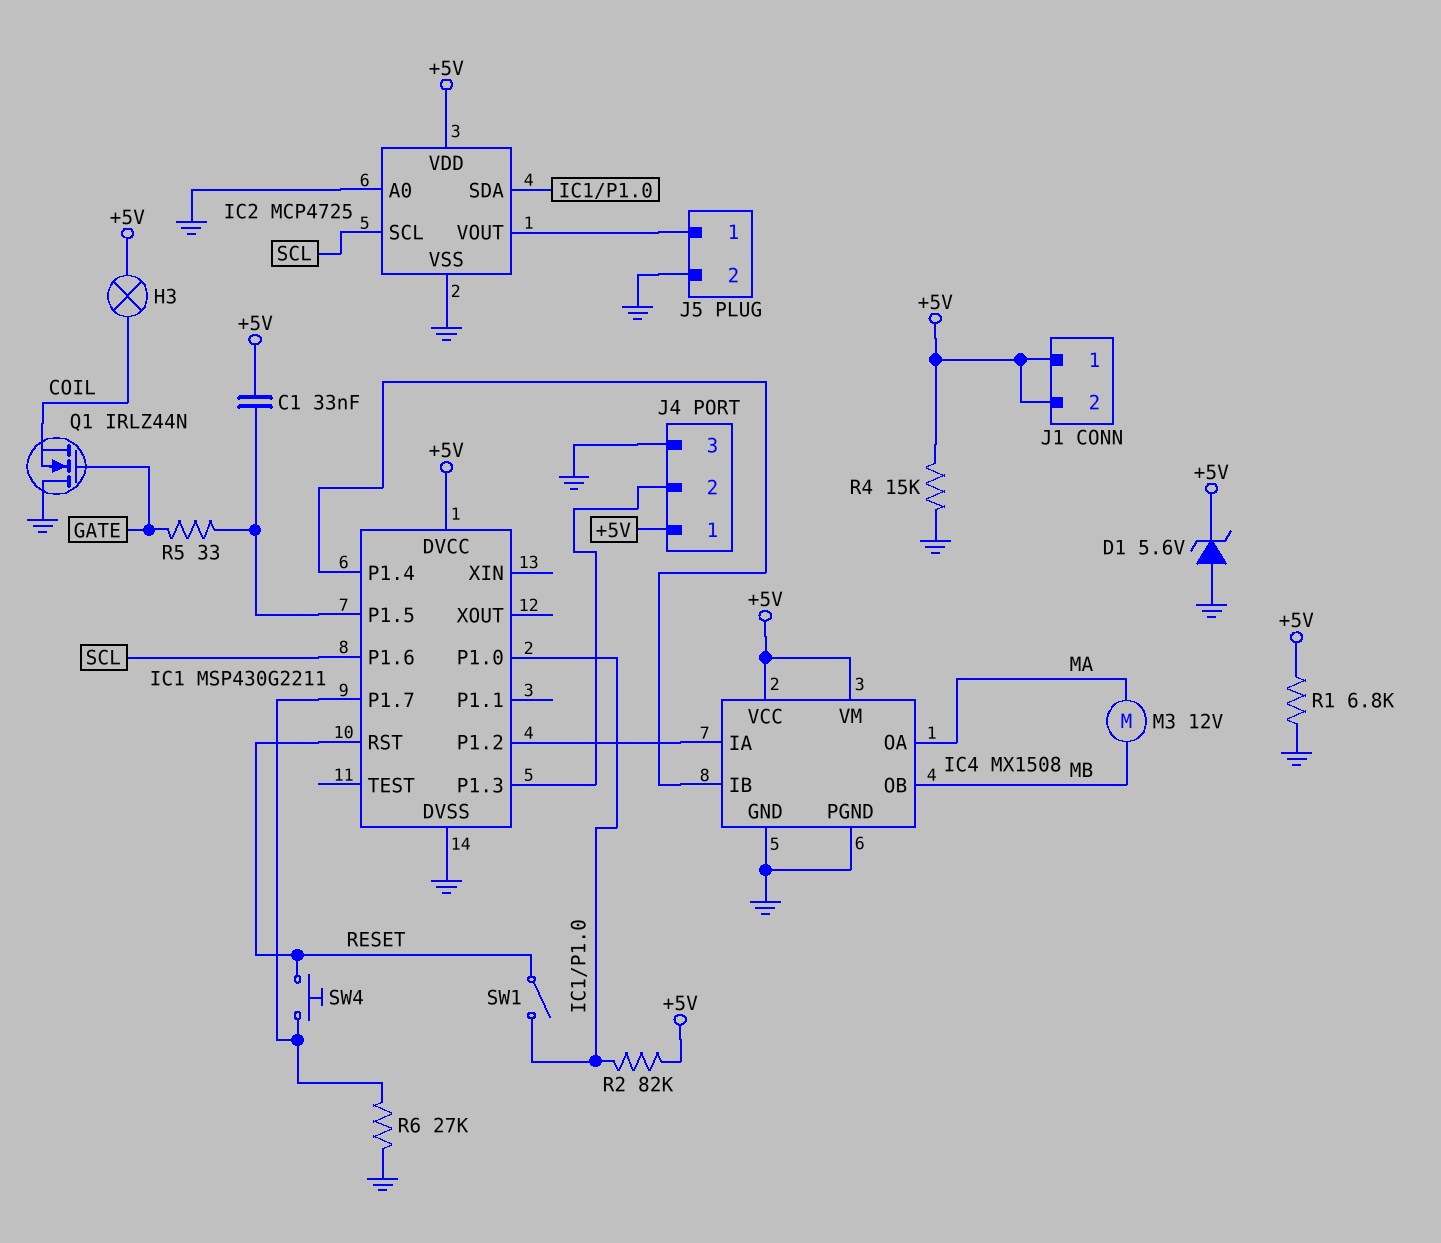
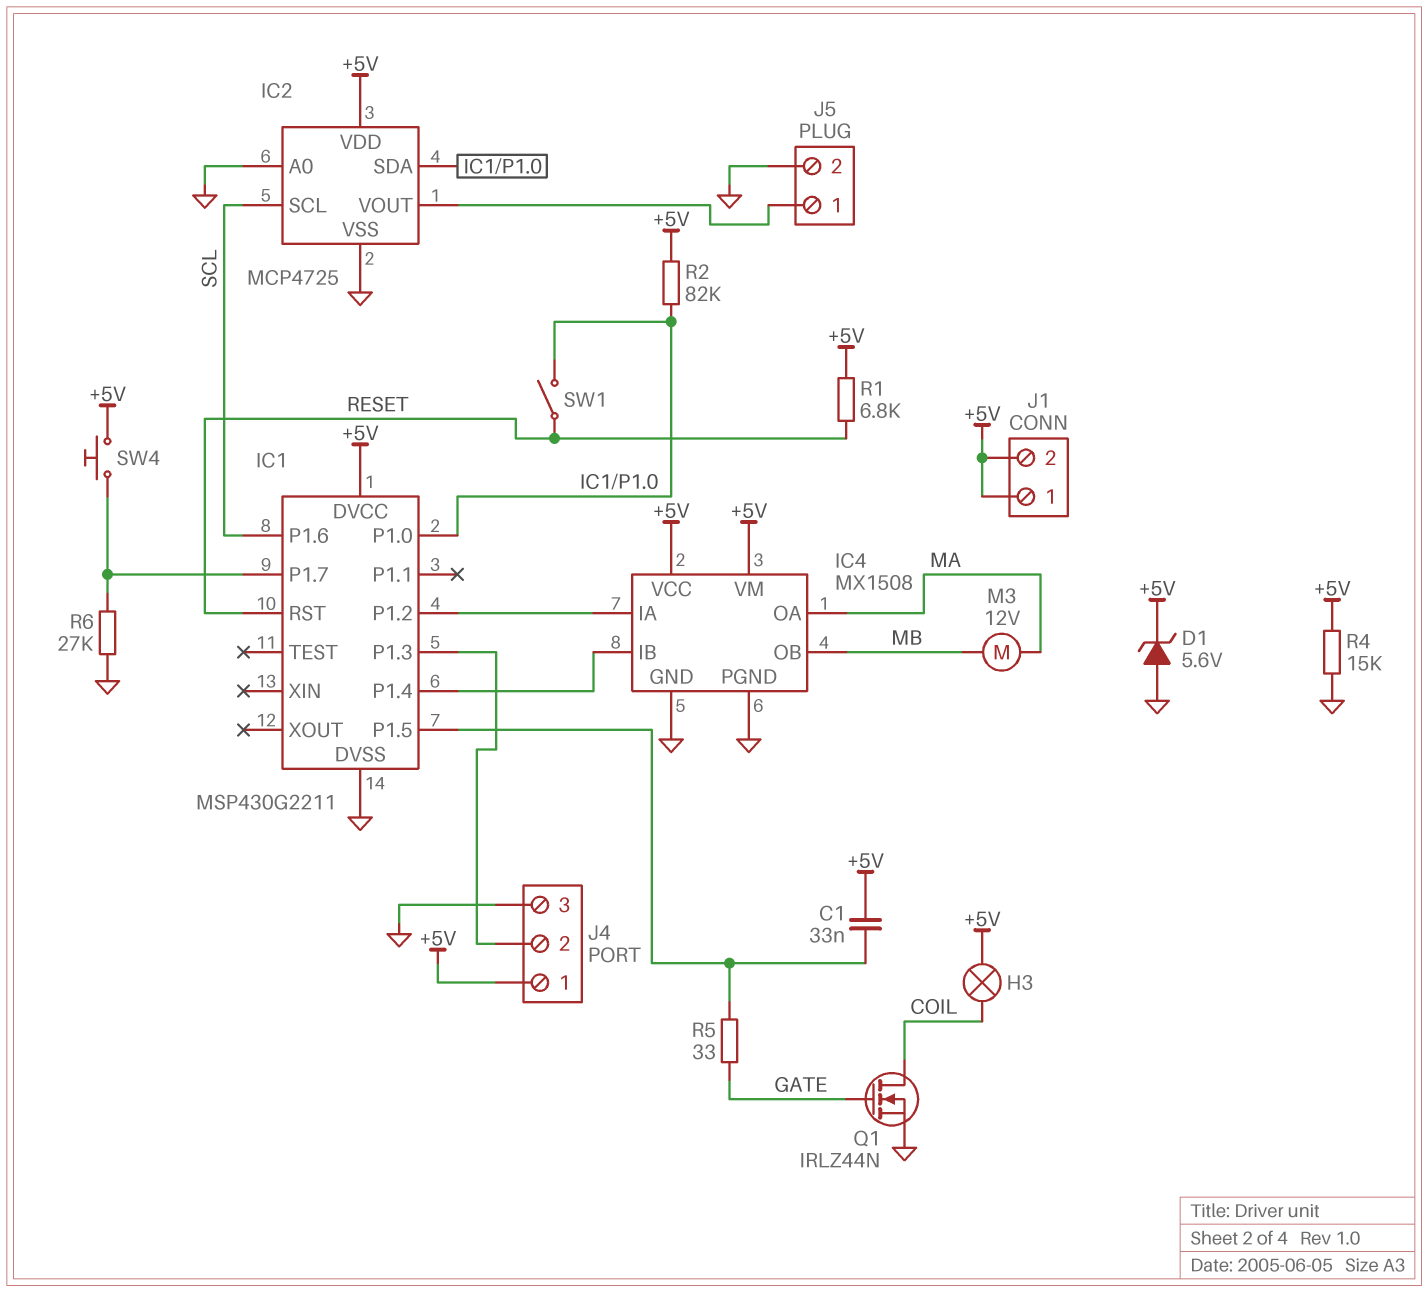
Q1: NMOS IRLZ44N (G GATE, D GND, S COIL) -> NMOS IRLZ44N (G GATE, D COIL, S GND)
R1: 6.8k (+5V, GND) -> 6.8k (+5V, RESET)
SW4: button (IC1/P1.7, RESET) -> button (+5V, IC1/P1.7)

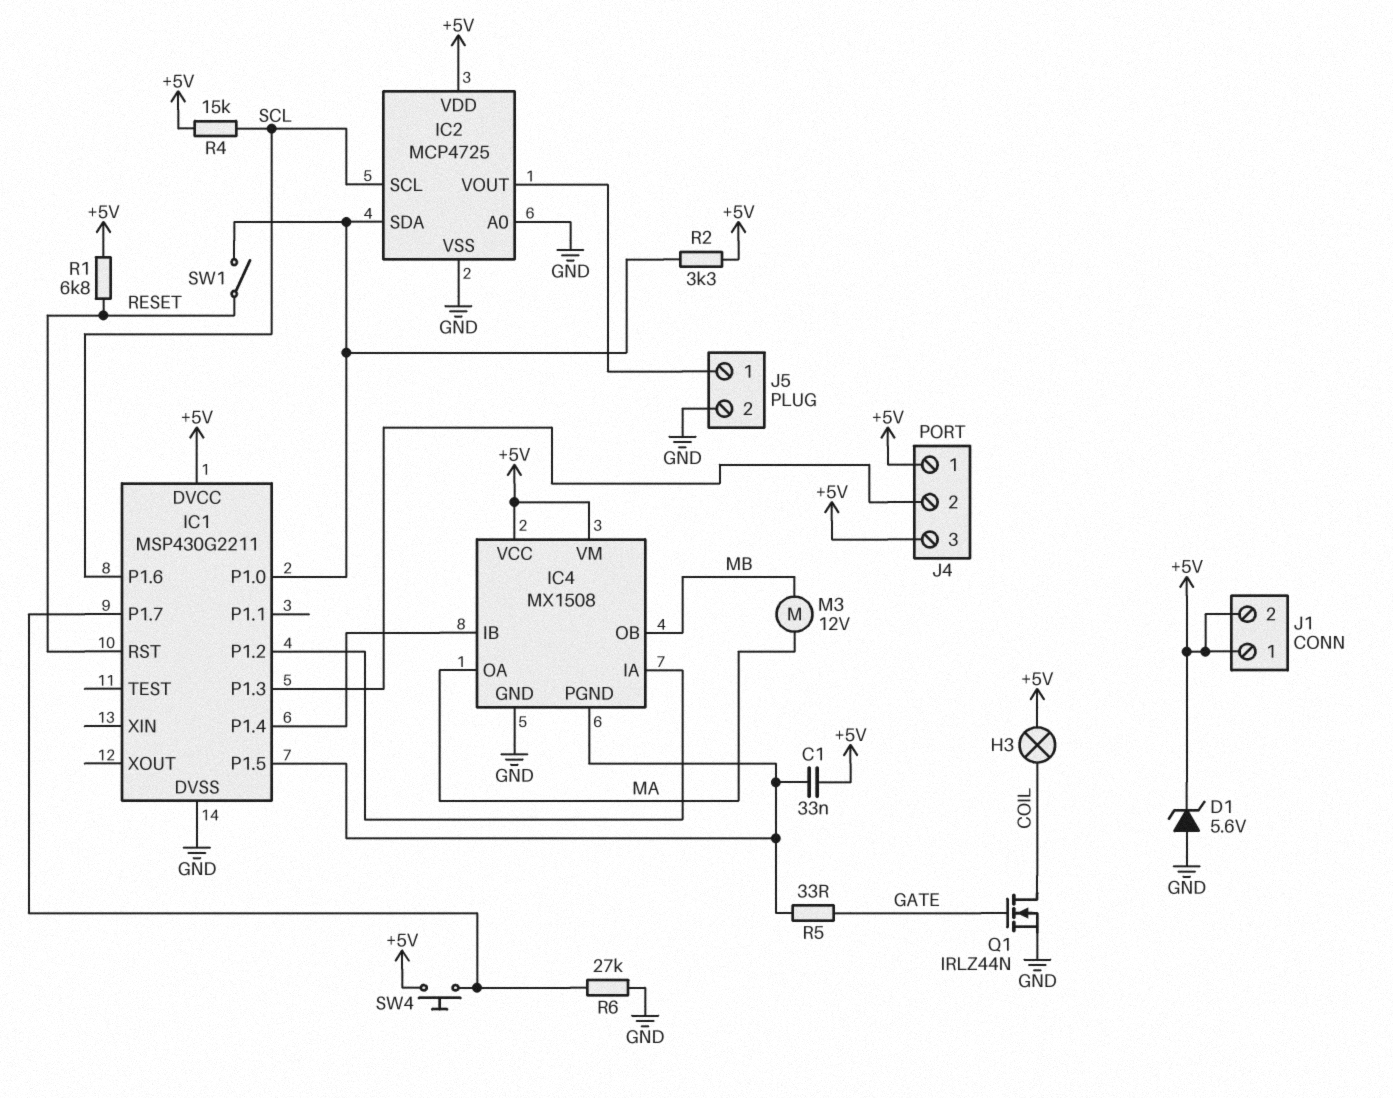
IC4 pin PGND: GND -> IC1/P1.5
J4 pin 3: GND -> +5V
R2: 82k (+5V, IC1/P1.0) -> 3.3k (+5V, IC1/P1.0)
R4: 15k (+5V, GND) -> 15k (+5V, SCL)

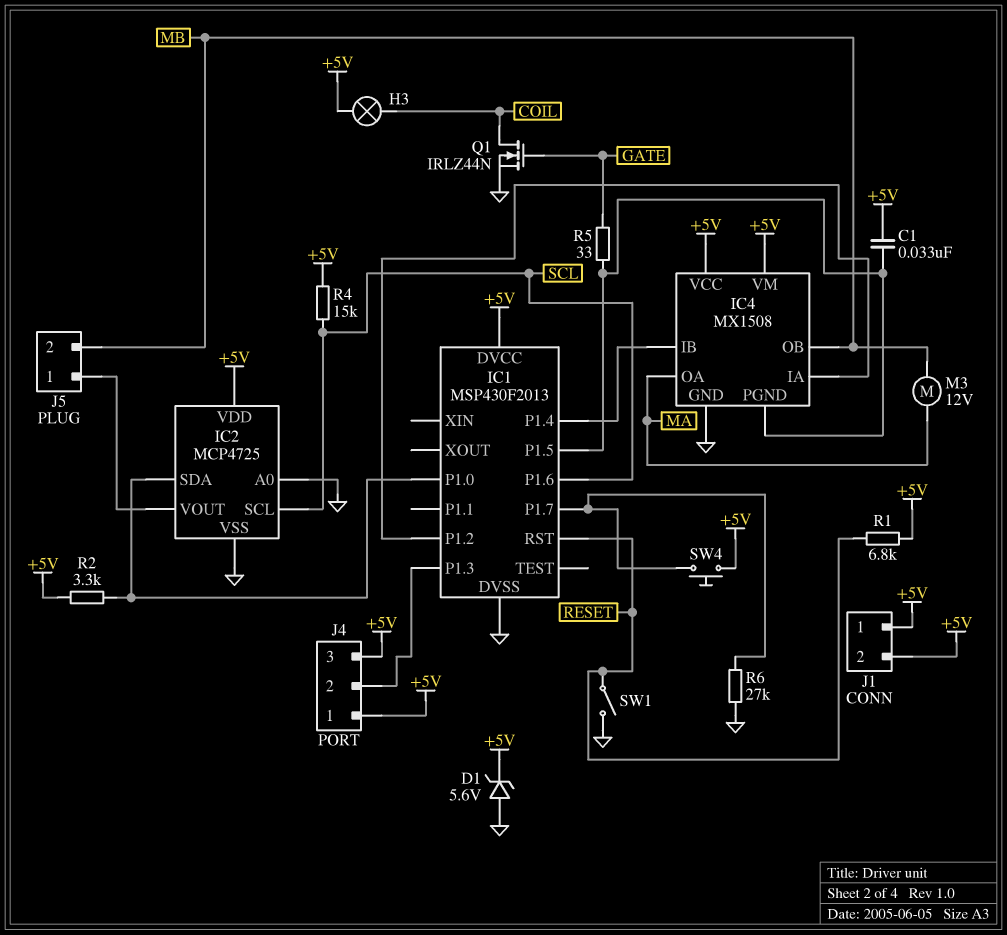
IC1: MSP430G2211 -> MSP430F2013
J5 pin 2: GND -> MB
SW1: switch (IC1/P1.0, RESET) -> switch (GND, RESET)

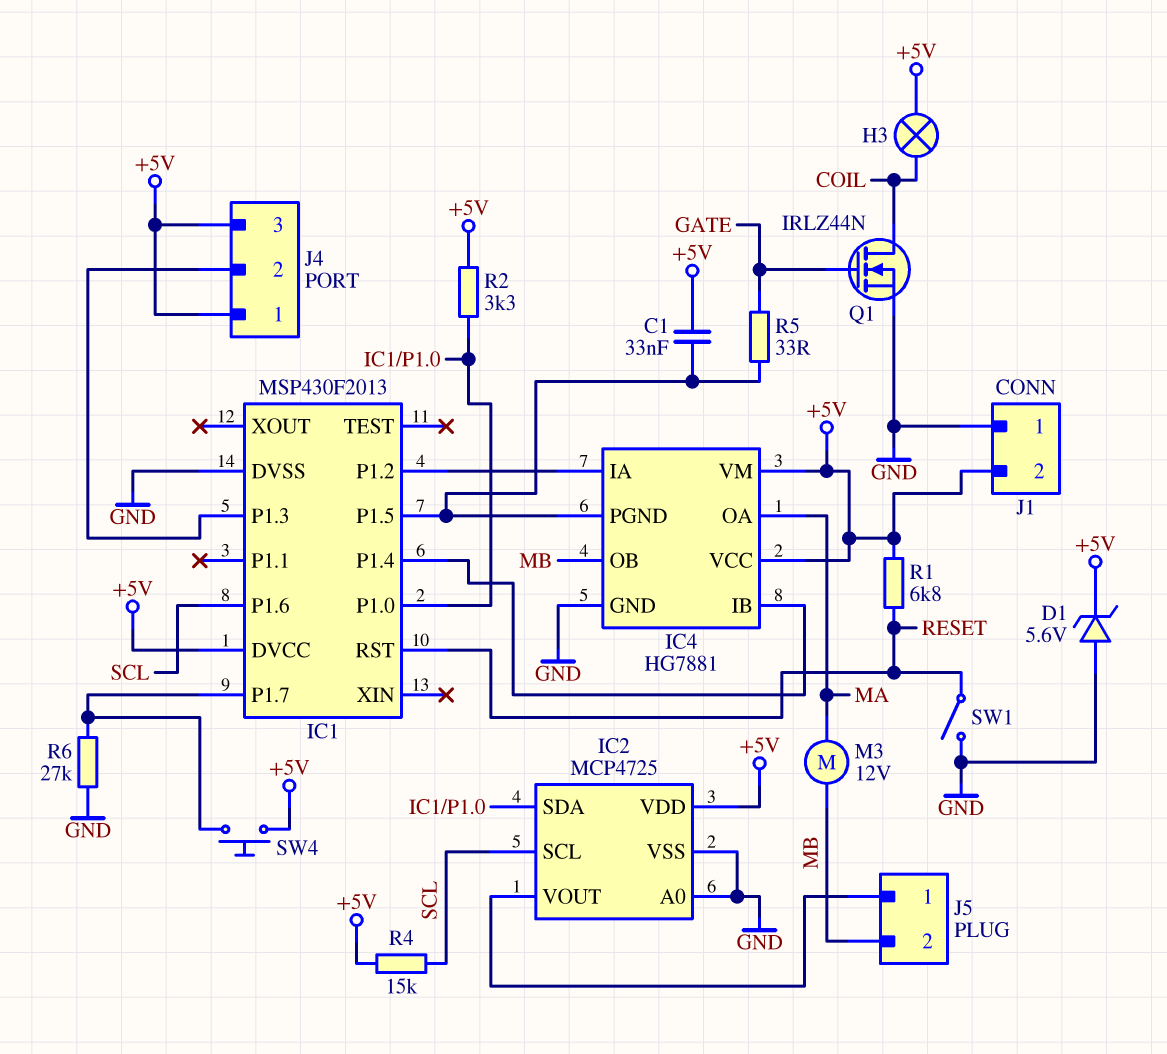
IC4: MX1508 -> HG7881
J1 pin 1: +5V -> GND

